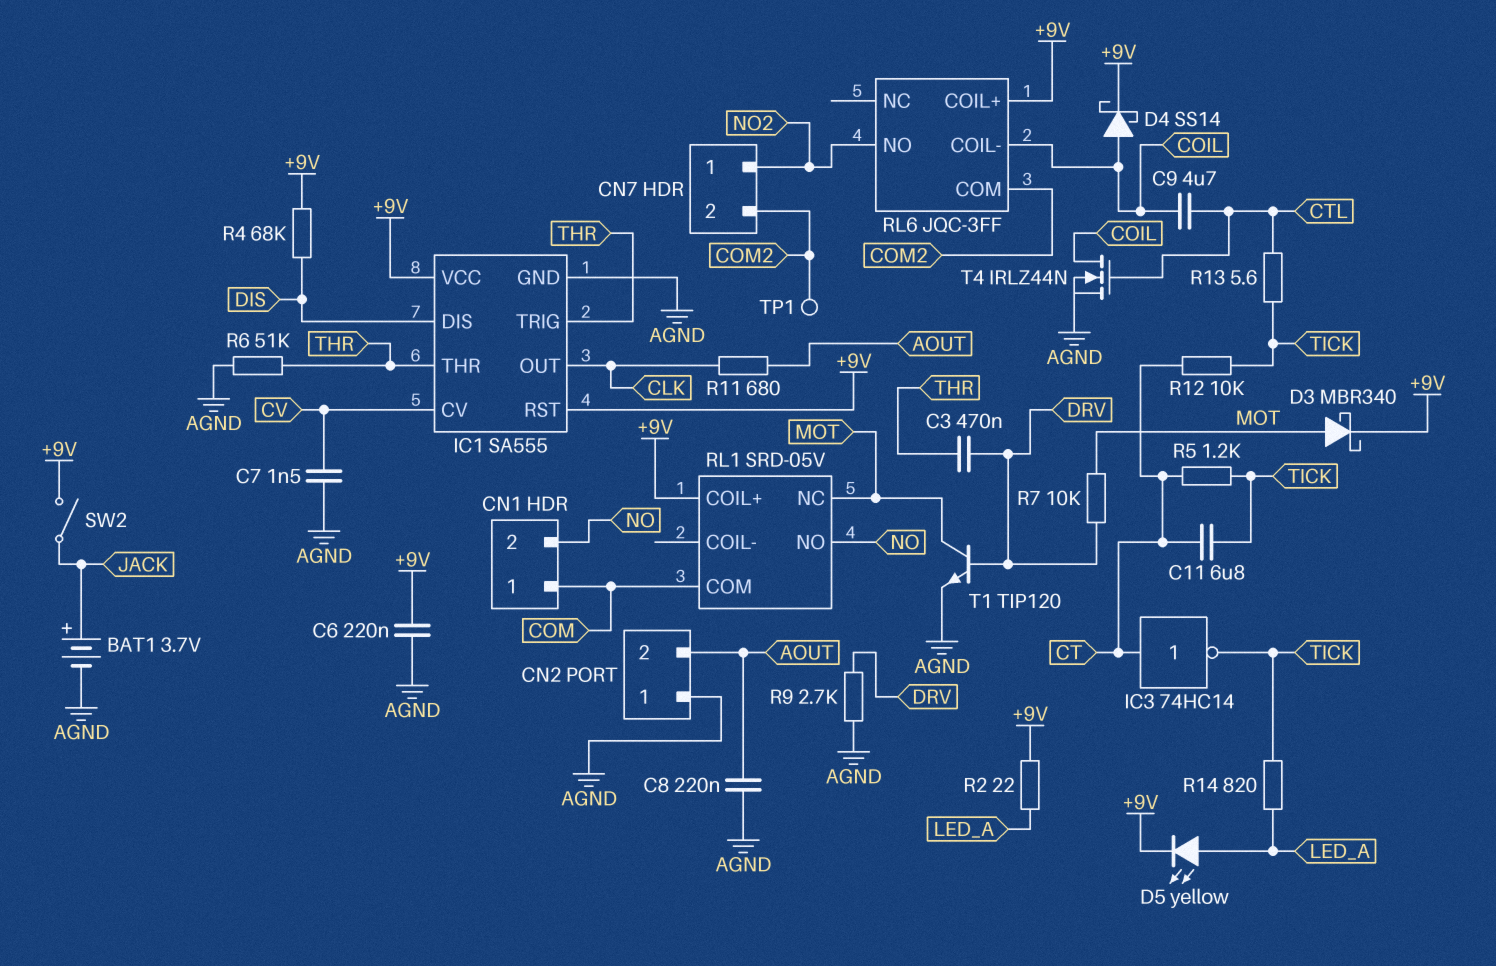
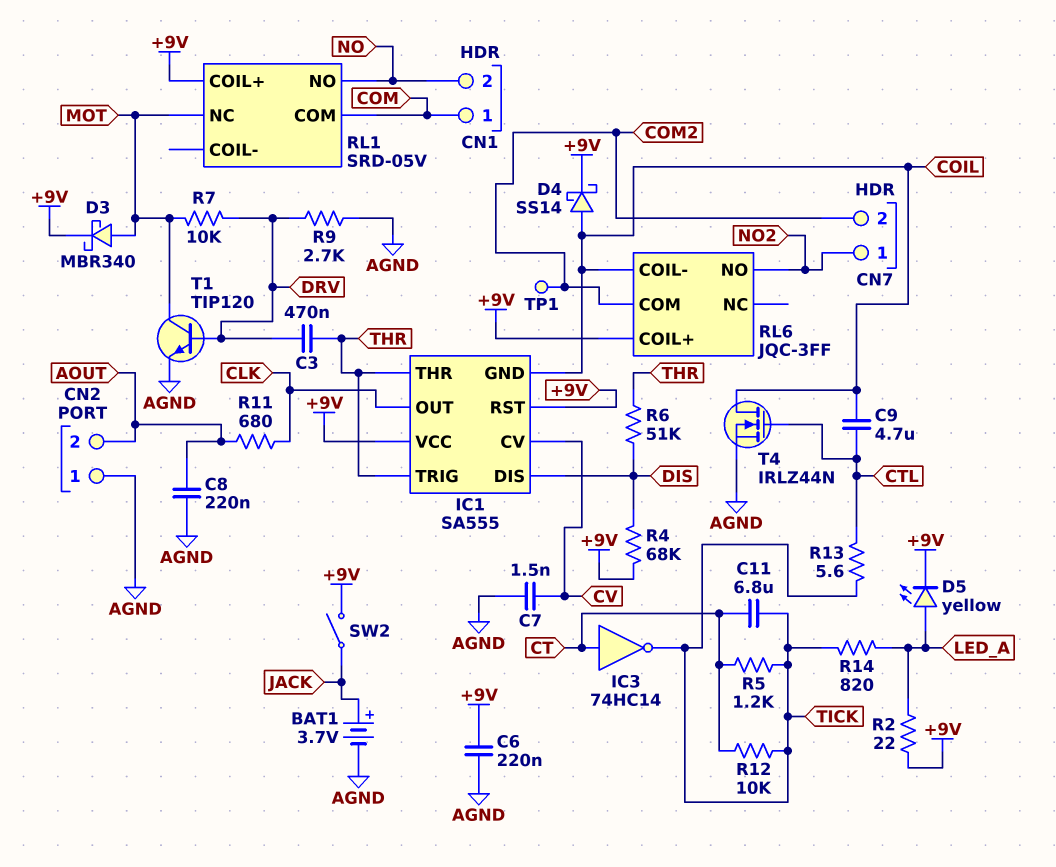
IC1 pin GND: AGND -> COIL
R6: 51k (AGND, THR) -> 51k (DIS, THR)

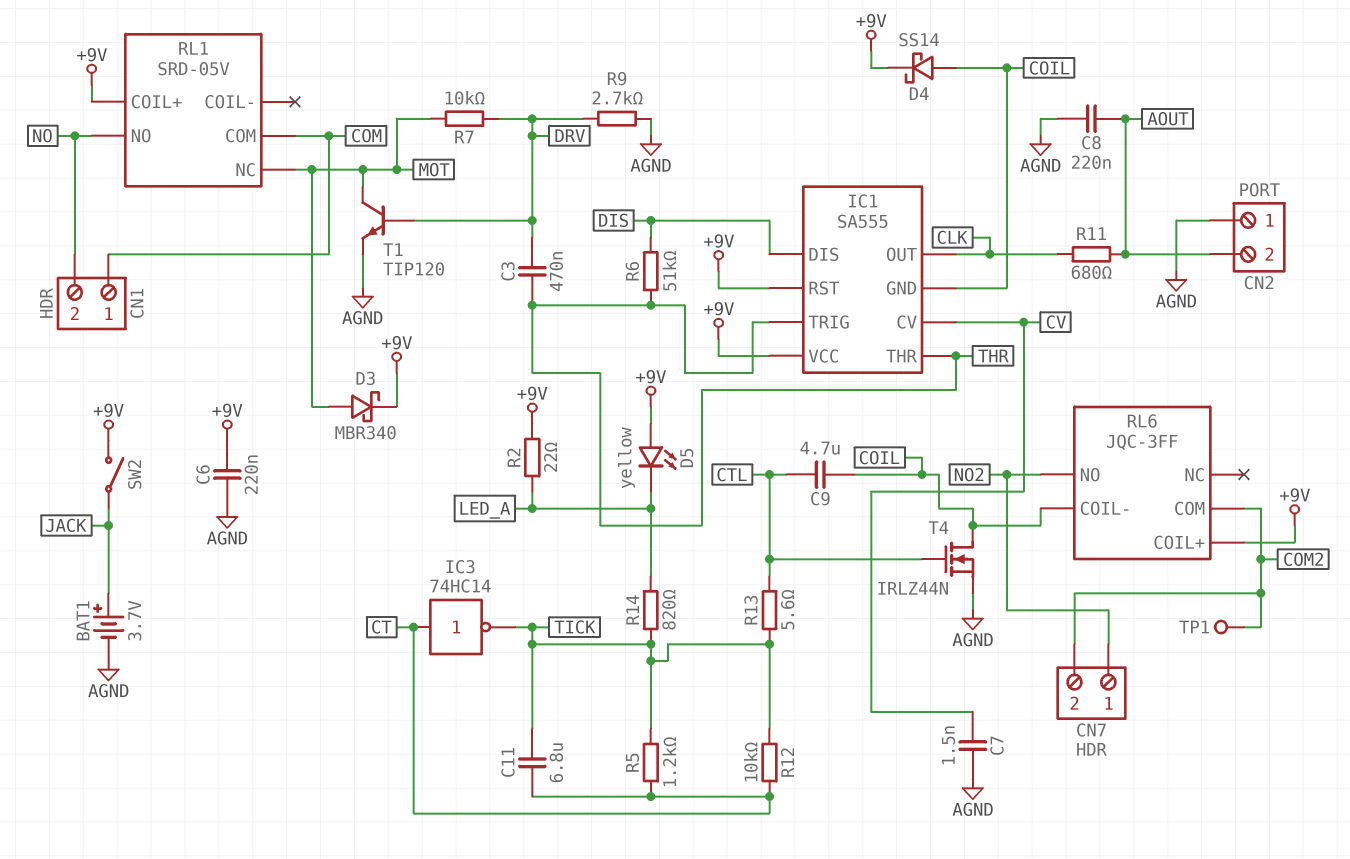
D5: LED yellow (A LED_A, K +9V) -> LED yellow (A +9V, K LED_A)
R4: 68k (+9V, DIS) -> none

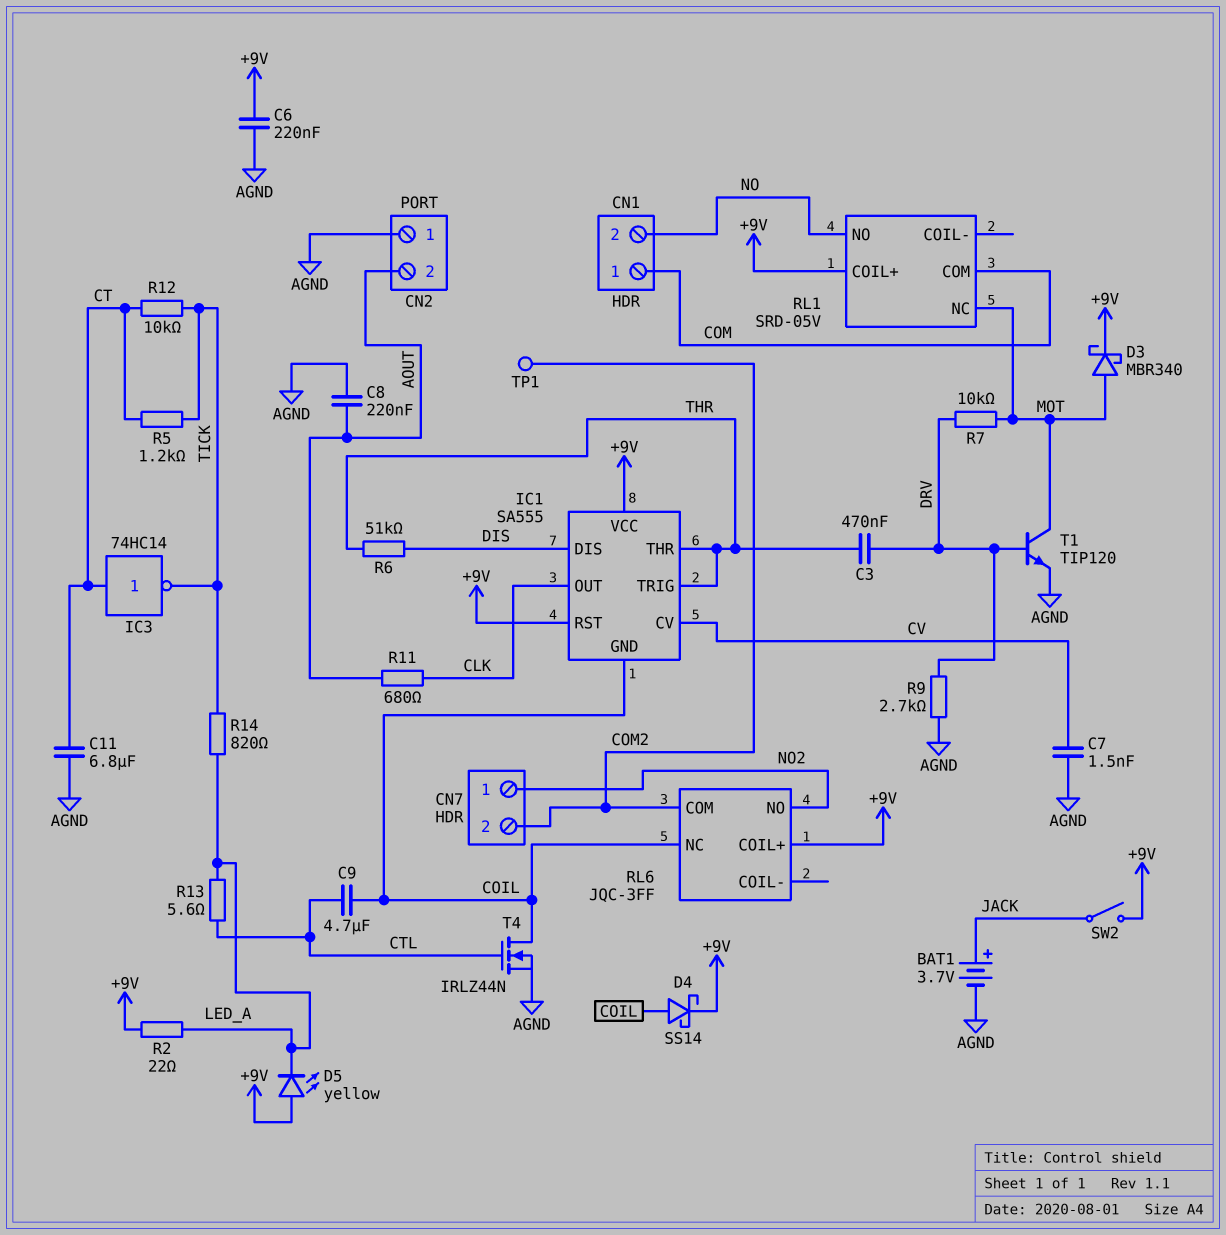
C11: 6.8uF (CT, TICK) -> 6.8uF (AGND, CT)
R13: 5.6 (CTL, TICK) -> 5.6 (CTL, LED_A)
RL6 pin COIL-: COIL -> none
RL6 pin NC: none -> COIL

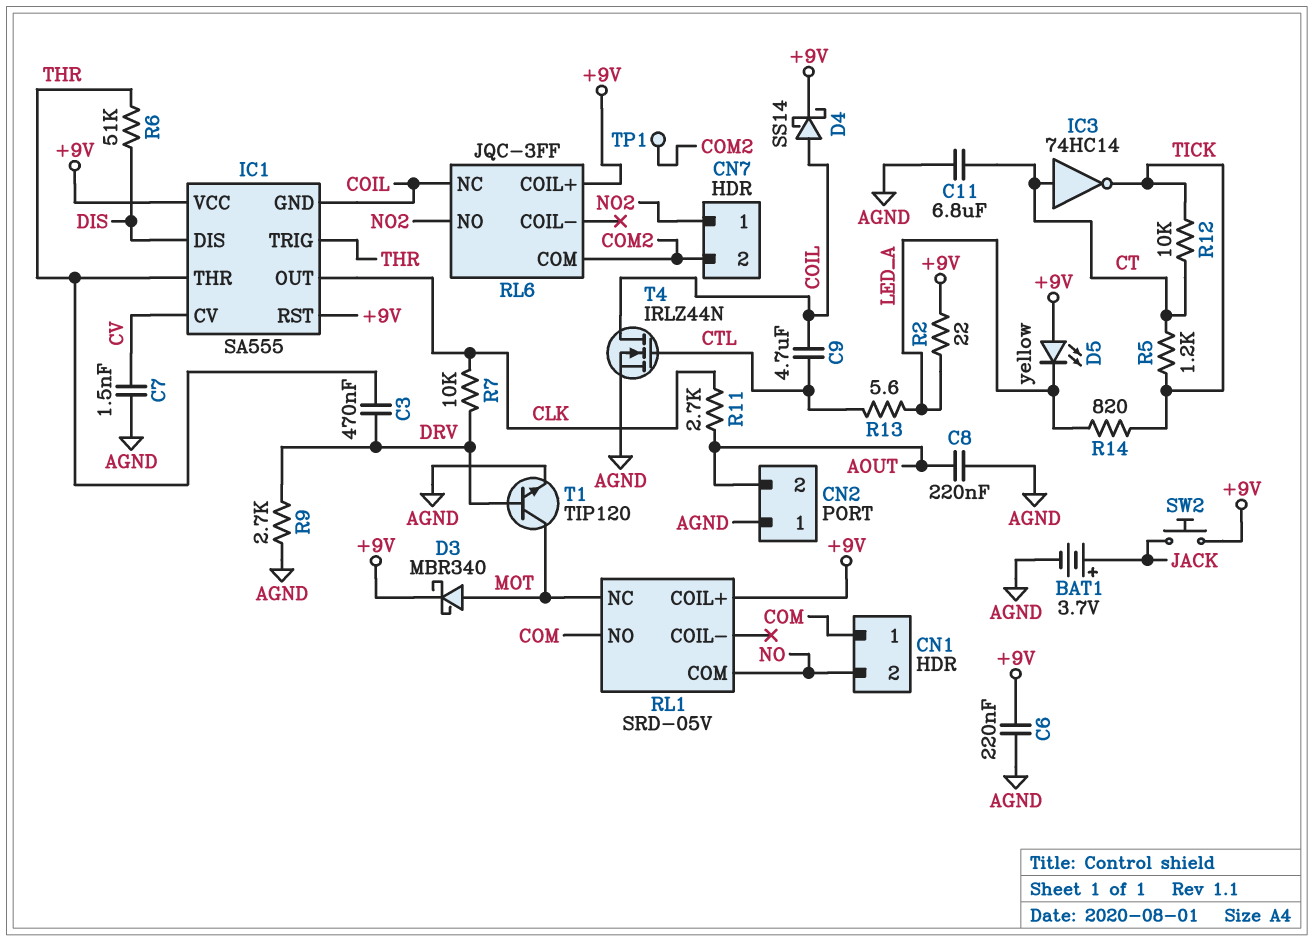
R7: 10k (DRV, MOT) -> 10k (CLK, DRV)
R11: 680 (AOUT, CLK) -> 2.7k (AOUT, CLK)
RL1 pin COM: COM -> NO
RL1 pin NO: NO -> COM
SW2: switch (+9V, JACK) -> button (+9V, JACK)

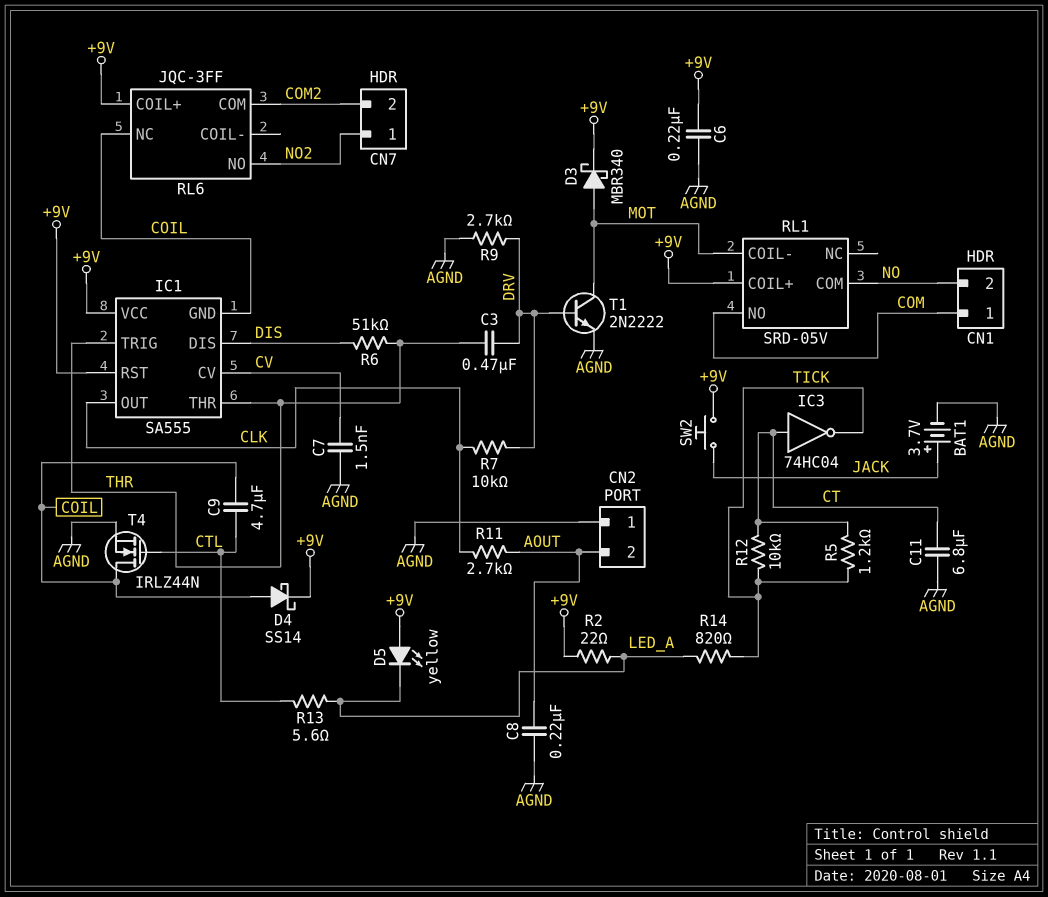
IC3: NOT 74HC14 (in CT, out TICK) -> NOT 74HC04 (in CT, out TICK)
RL1 pin COIL-: none -> MOT
RL1 pin NC: MOT -> none
T1: NPN TIP120 (B DRV, C MOT, E AGND) -> NPN 2N2222 (B DRV, C MOT, E AGND)
TP1: test point (COM2) -> none

